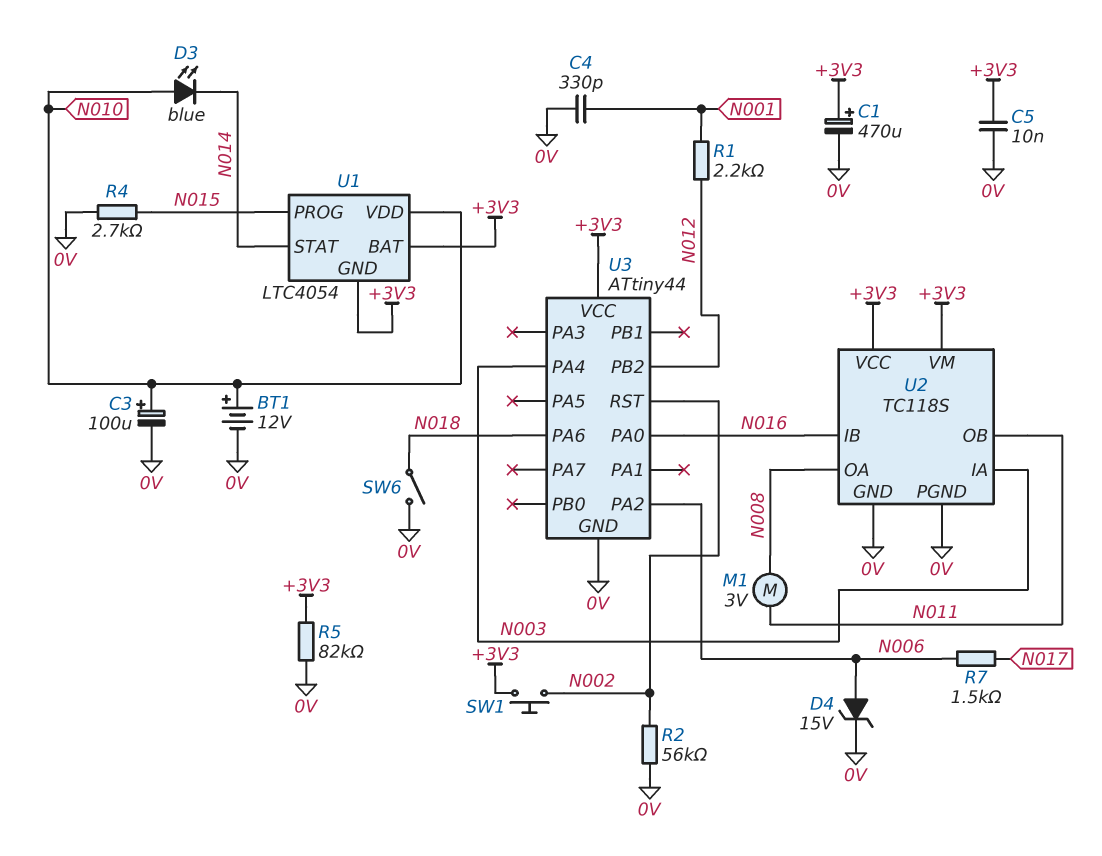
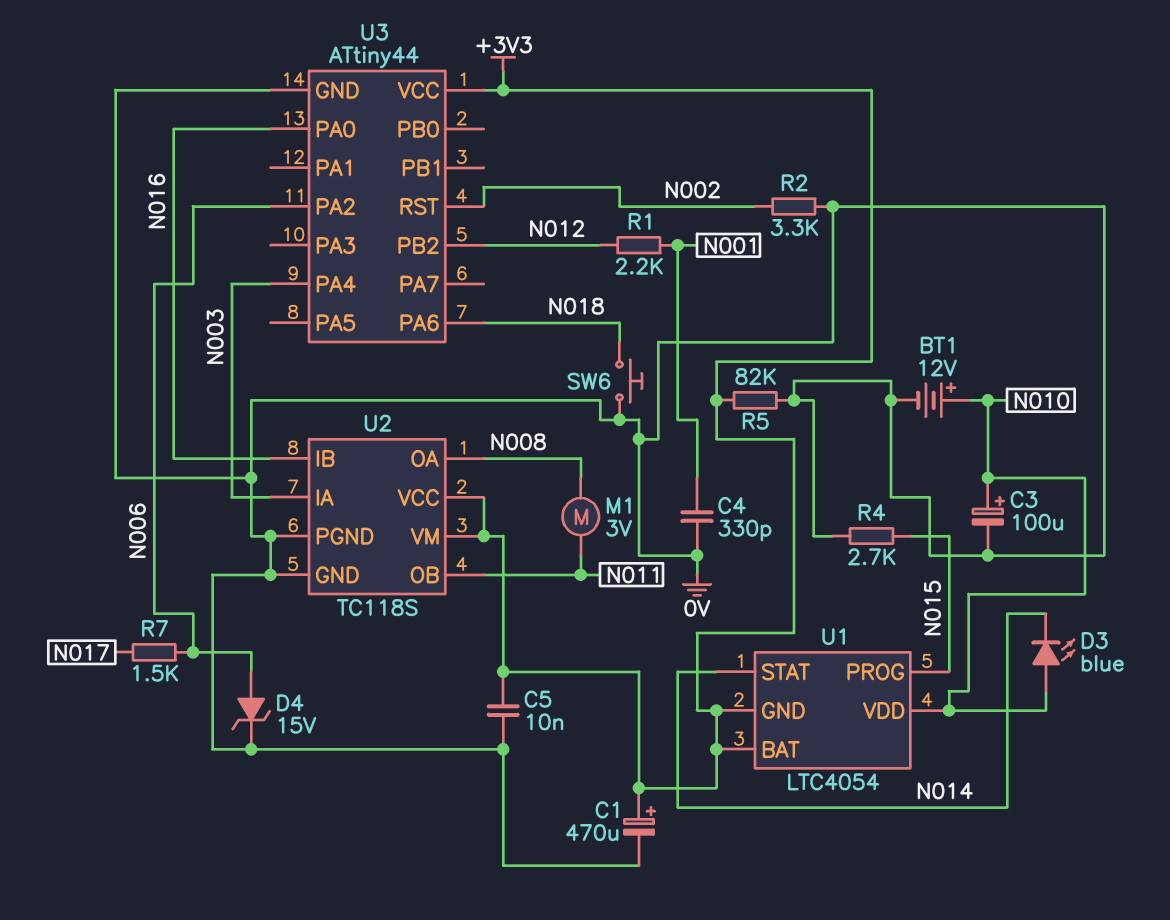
R2: 56k (0V, N002) -> 3.3k (0V, N002)
SW1: button (+3V3, N002) -> none
SW6: switch (0V, N018) -> button (0V, N018)

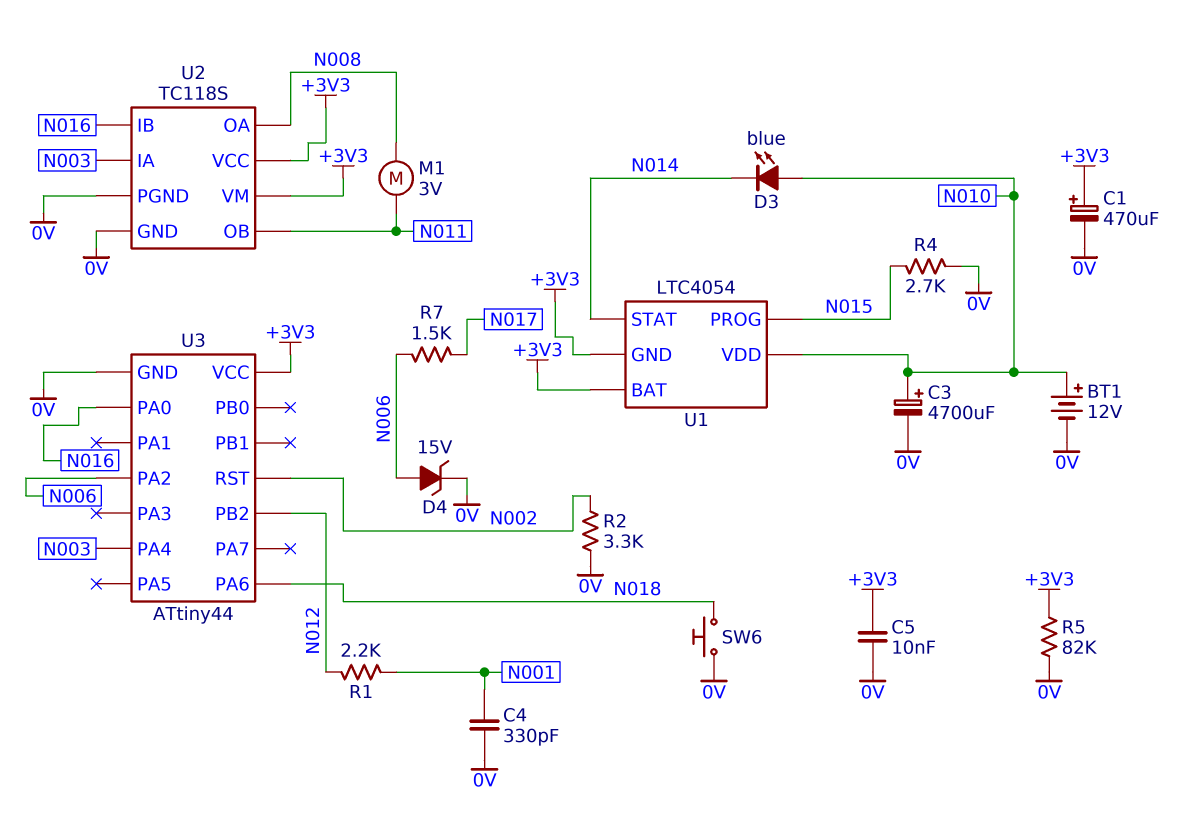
C3: 100uF (plus N010, minus 0V) -> 4700uF (plus N010, minus 0V)

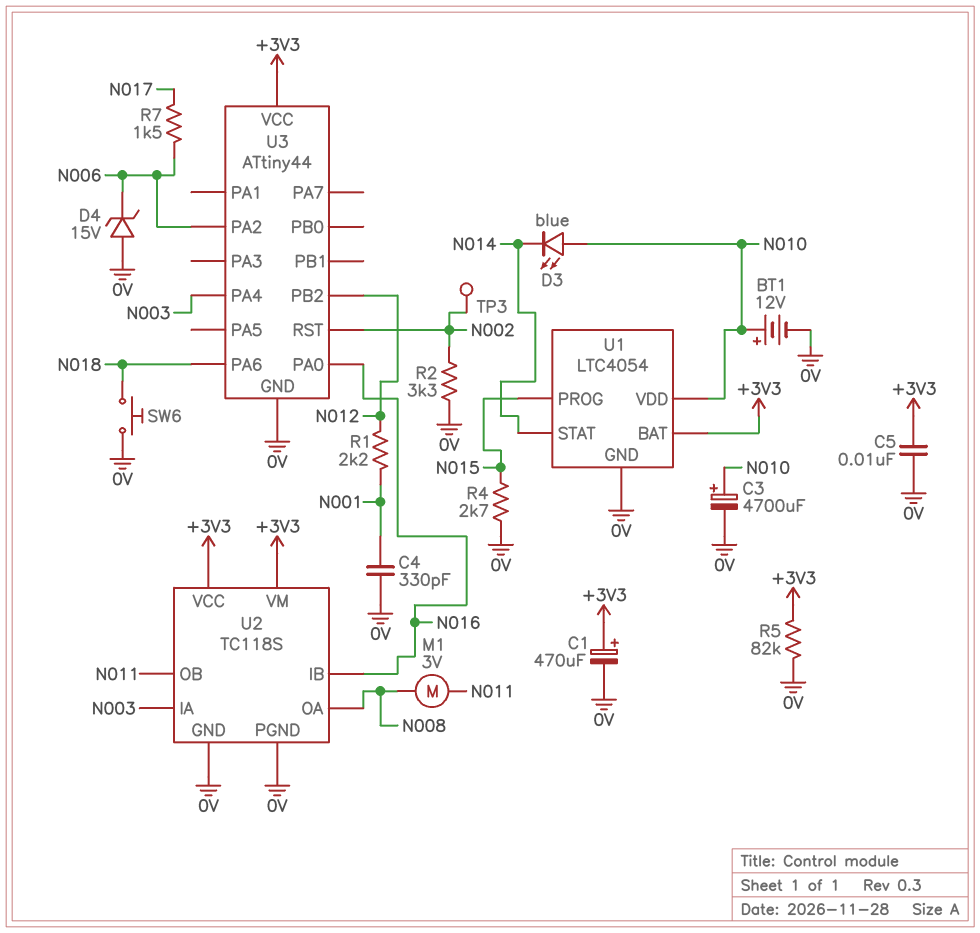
D4: zener 15V (A N006, K 0V) -> zener 15V (A 0V, K N006)
TP3: none -> test point (N002)
U1 pin GND: +3V3 -> 0V

